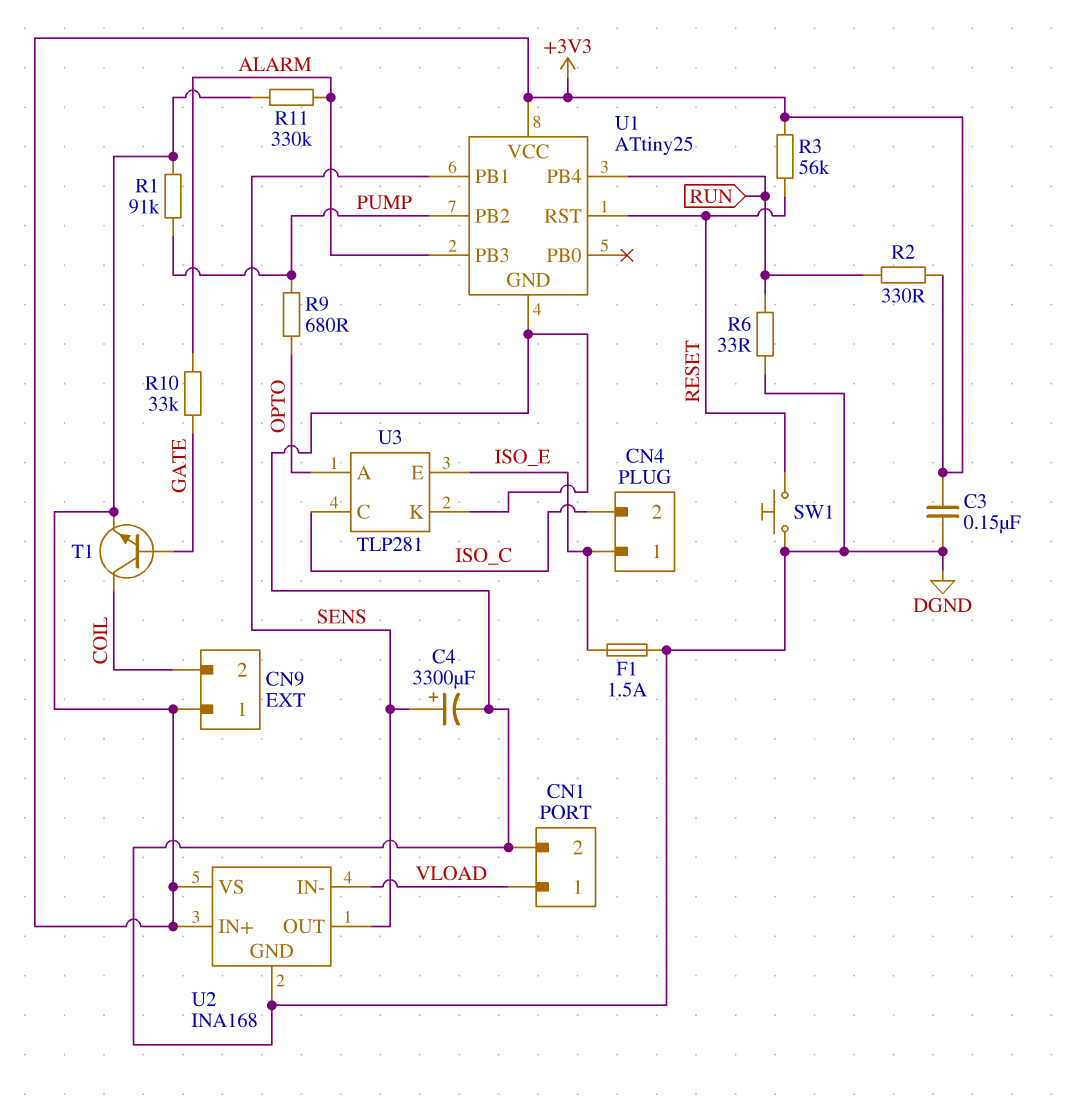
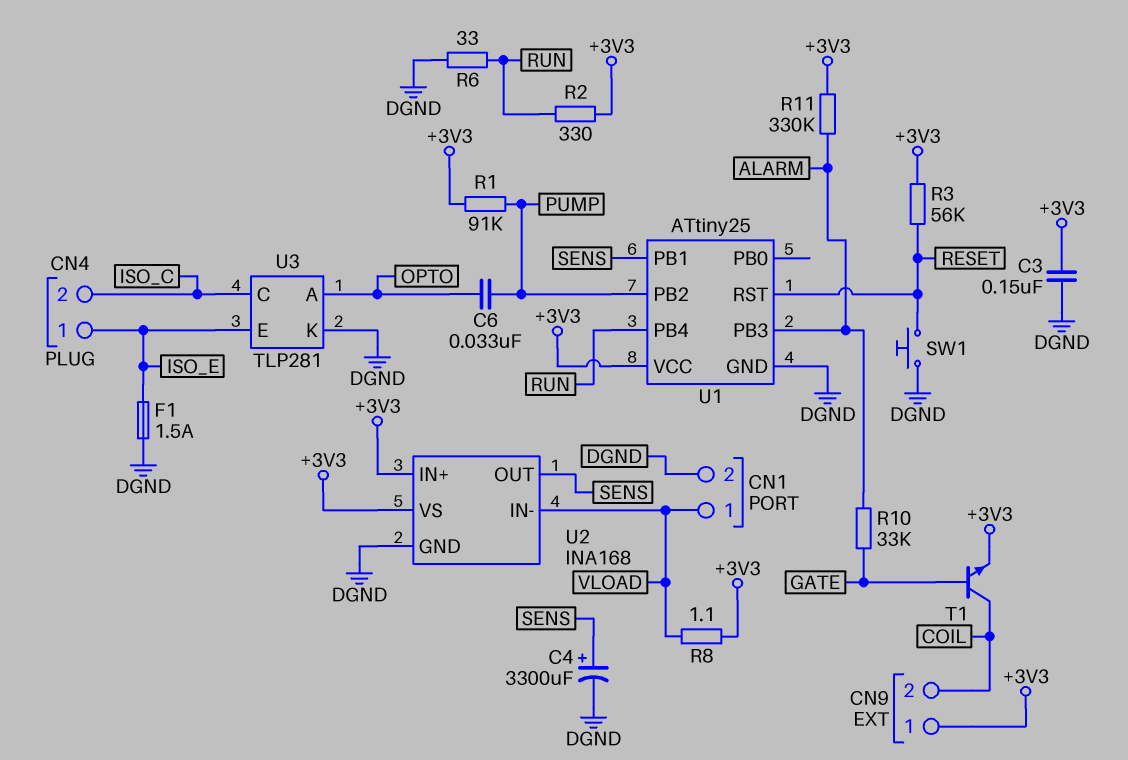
C6: none -> 33nF (OPTO, PUMP)
R8: none -> 1.1 (+3V3, VLOAD)
R9: 680 (OPTO, PUMP) -> none

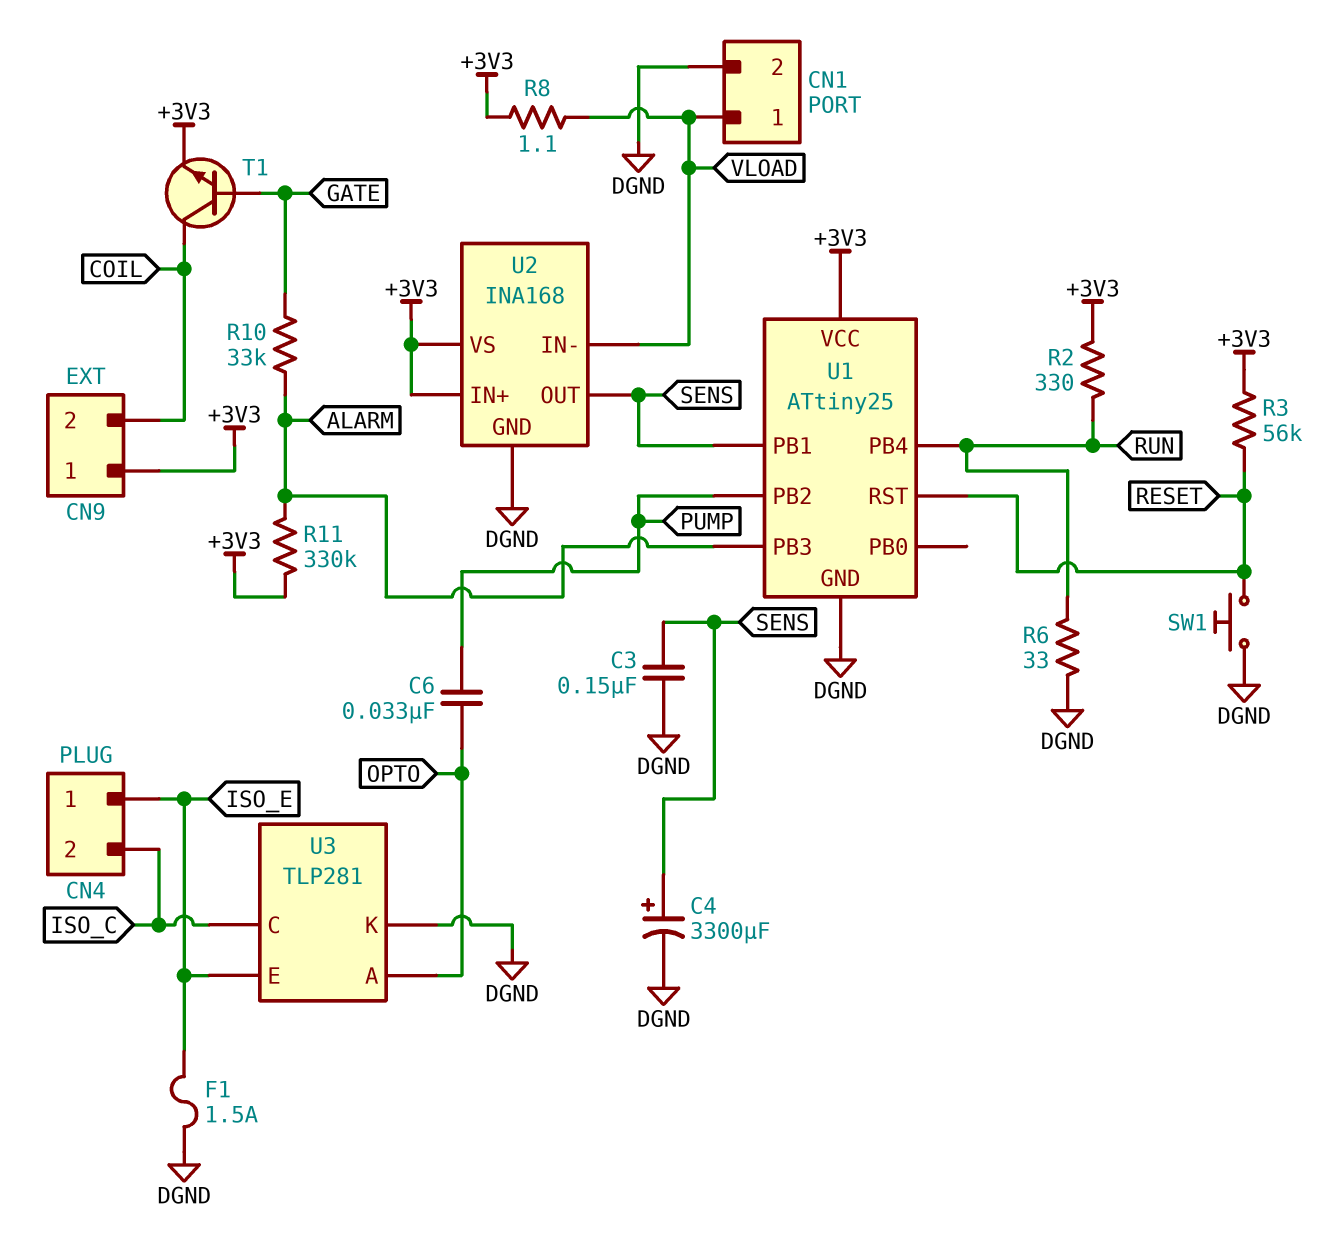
C3: 150nF (+3V3, DGND) -> 150nF (DGND, SENS)
R1: 91k (+3V3, PUMP) -> none

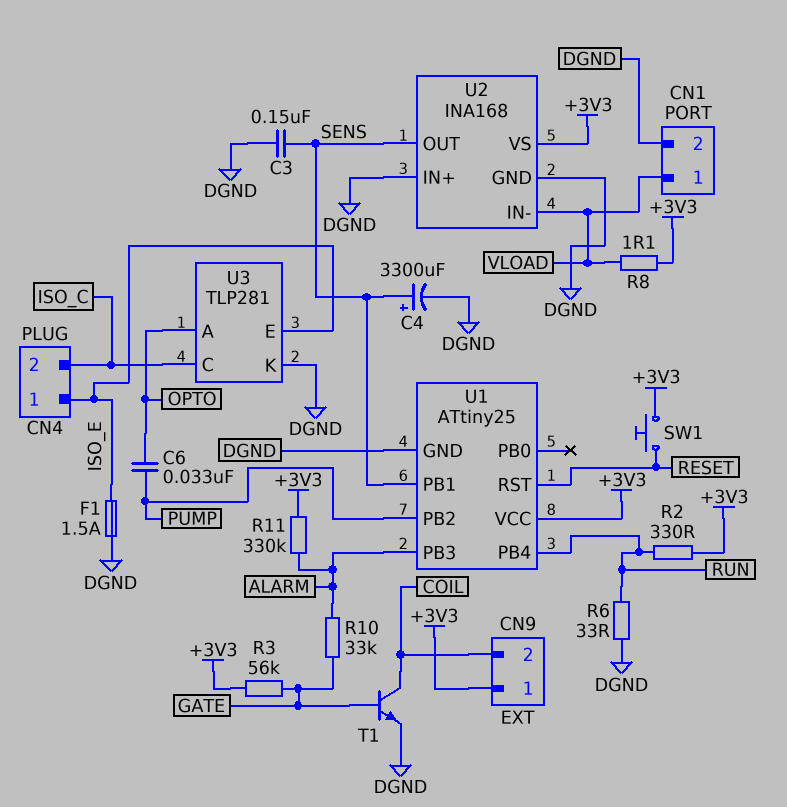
R3: 56k (+3V3, RESET) -> 56k (+3V3, GATE)
SW1: button (DGND, RESET) -> button (+3V3, RESET)
T1: NPN (B GATE, C COIL, E +3V3) -> NPN (B GATE, C COIL, E DGND)
U2 pin IN+: +3V3 -> DGND

